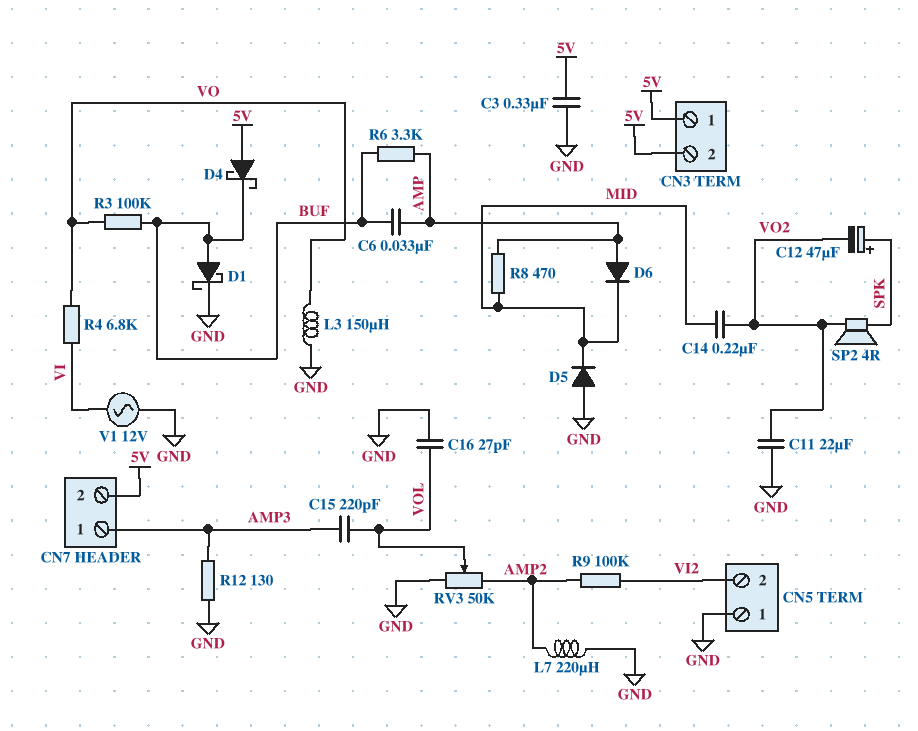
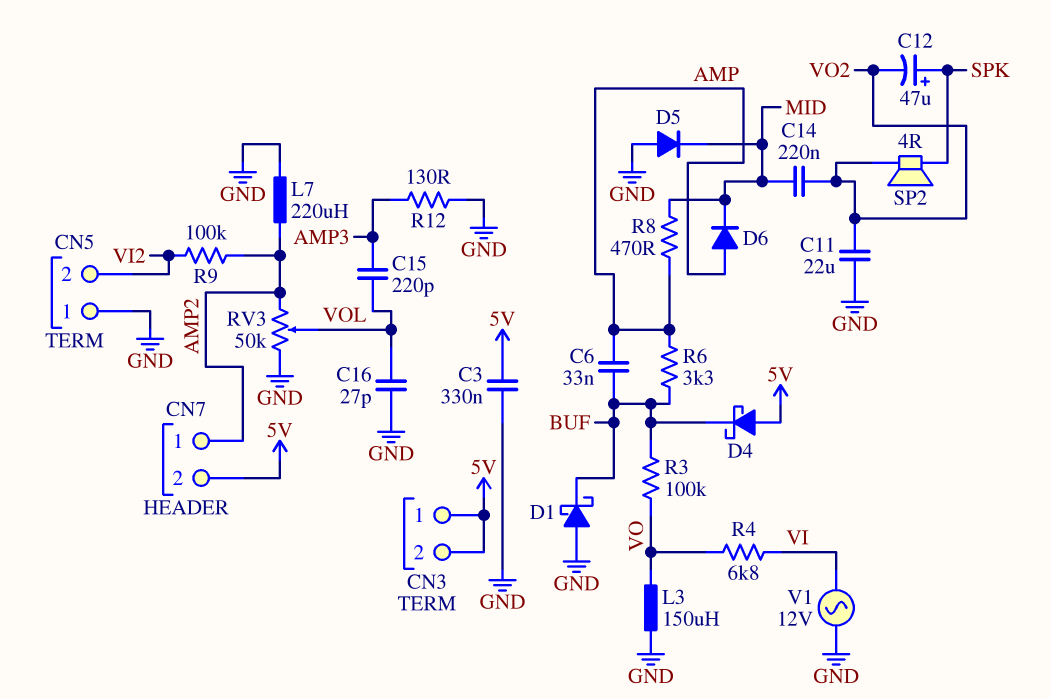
CN7 pin 1: AMP3 -> AMP2
D1: schottky (A BUF, K GND) -> schottky (A GND, K BUF)

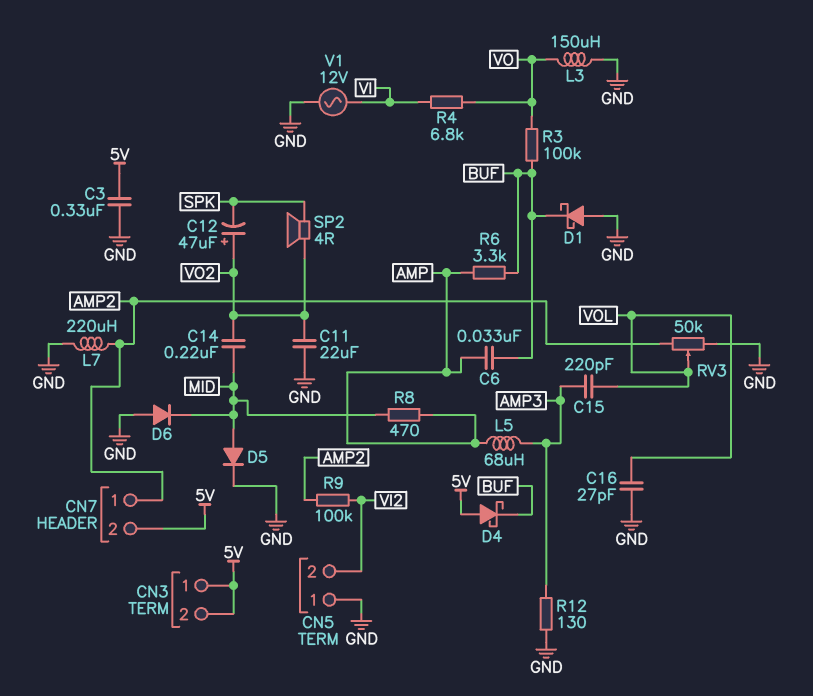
C12: 47uF (plus SPK, minus VO2) -> 47uF (plus VO2, minus SPK)
D5: diode (A GND, K MID) -> diode (A MID, K GND)
D6: diode (A AMP, K MID) -> diode (A GND, K MID)
L5: none -> 68uH (AMP, AMP3)

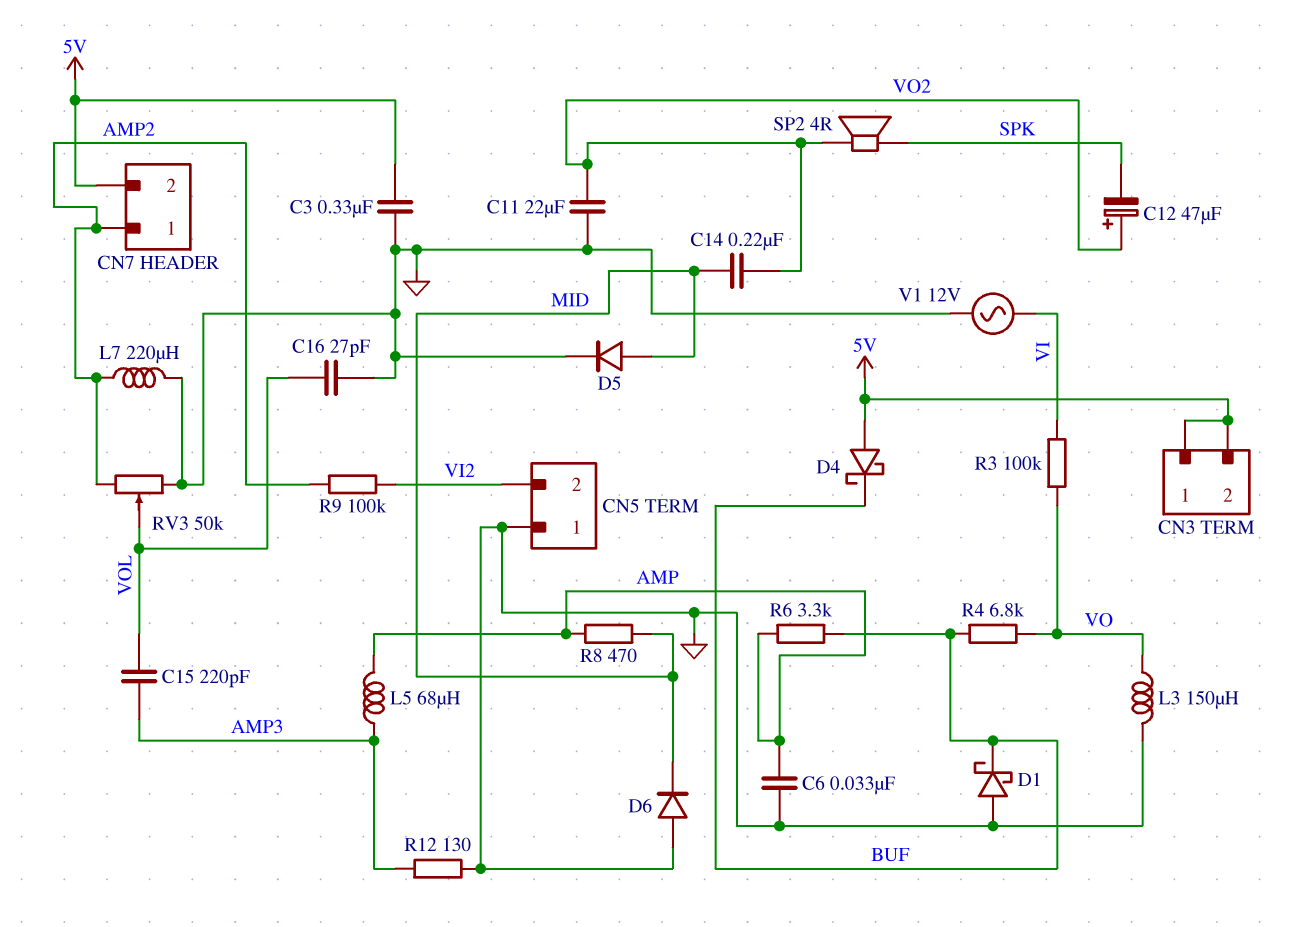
C6: 33nF (AMP, BUF) -> 33nF (AMP, GND)
R3: 100k (BUF, VO) -> 100k (VI, VO)
R4: 6.8k (VI, VO) -> 6.8k (BUF, VO)

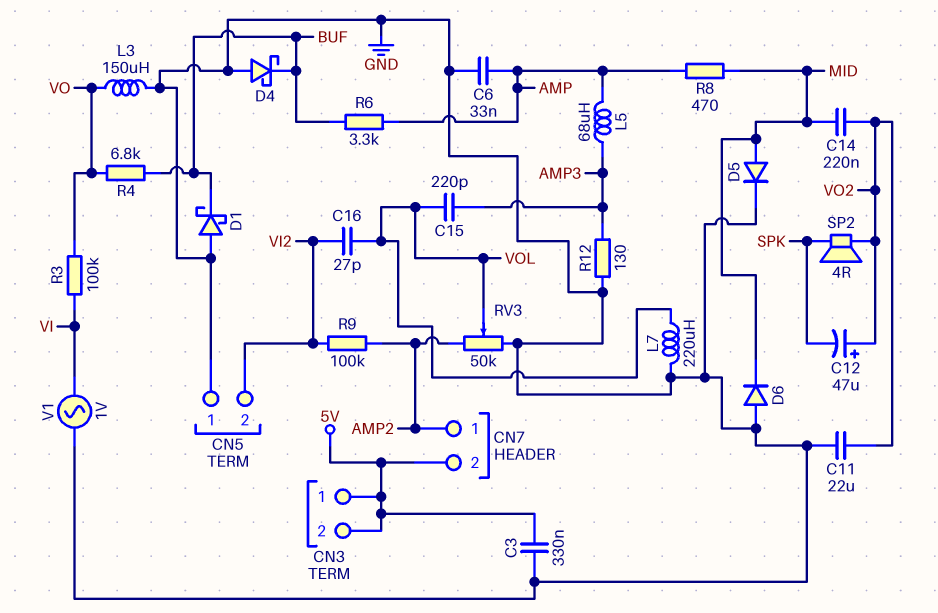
C16: 27pF (GND, VOL) -> 27pF (VI2, VOL)
D4: schottky (A 5V, K BUF) -> schottky (A GND, K BUF)
L7: 220uH (AMP2, GND) -> 220uH (GND, VOL)
V1: AC 12V (GND, VI) -> AC 1V (GND, VI)

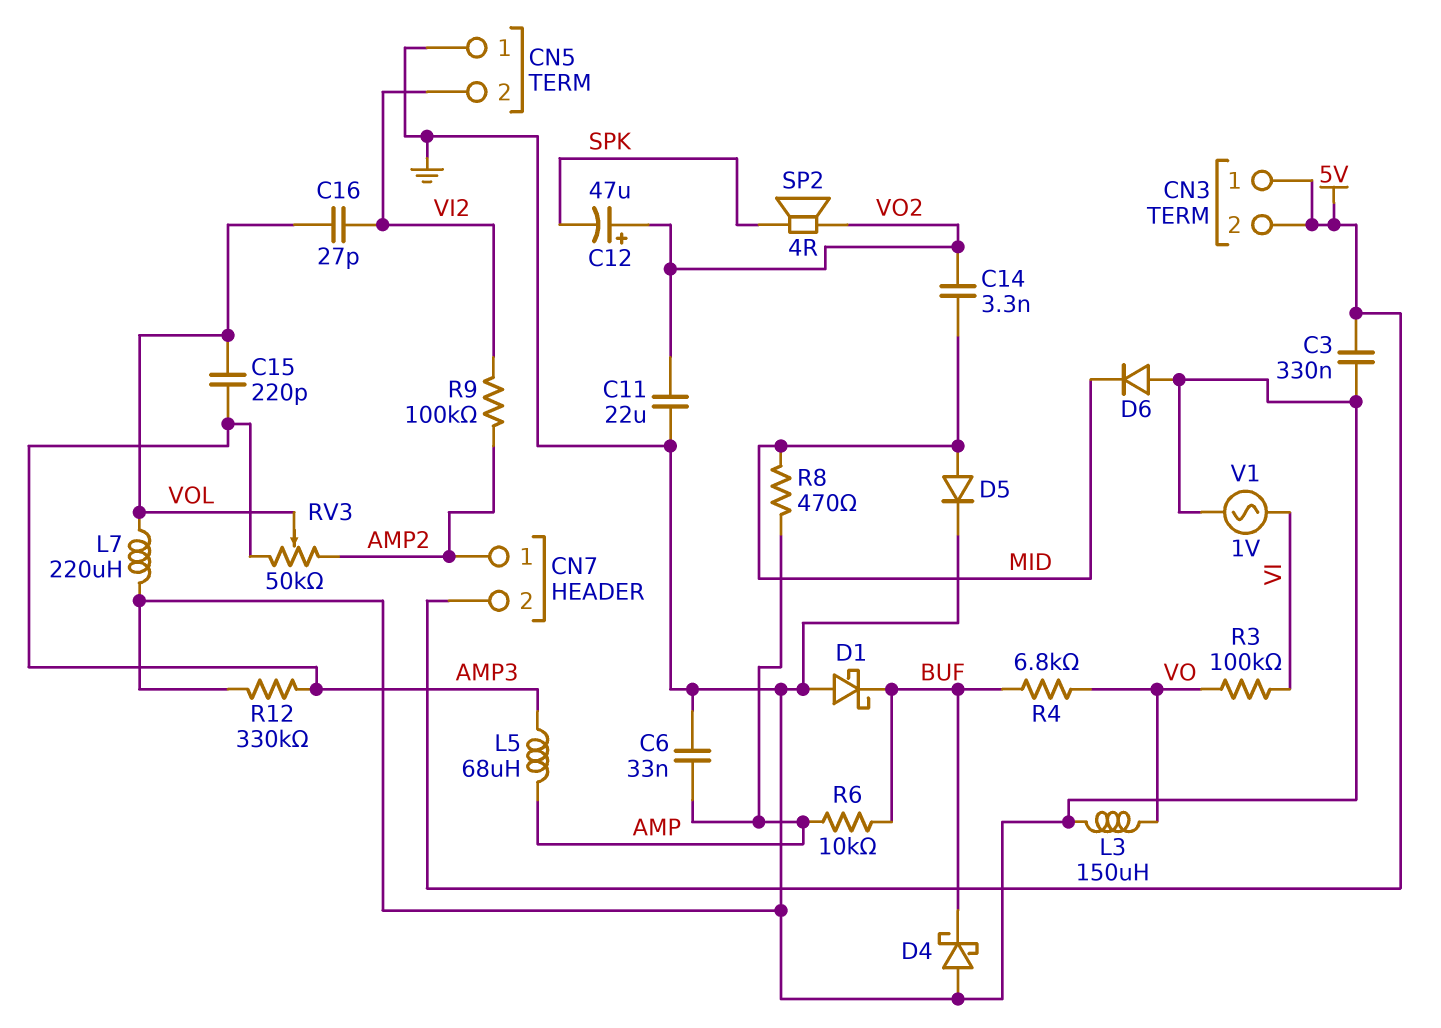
C14: 220nF (MID, VO2) -> 3.3nF (MID, VO2)
R6: 3.3k (AMP, BUF) -> 10k (AMP, BUF)
R12: 130 (AMP3, GND) -> 330k (AMP3, GND)
RV3: 50k (AMP2, GND, wiper VOL) -> 50k (AMP2, AMP3, wiper VOL)

